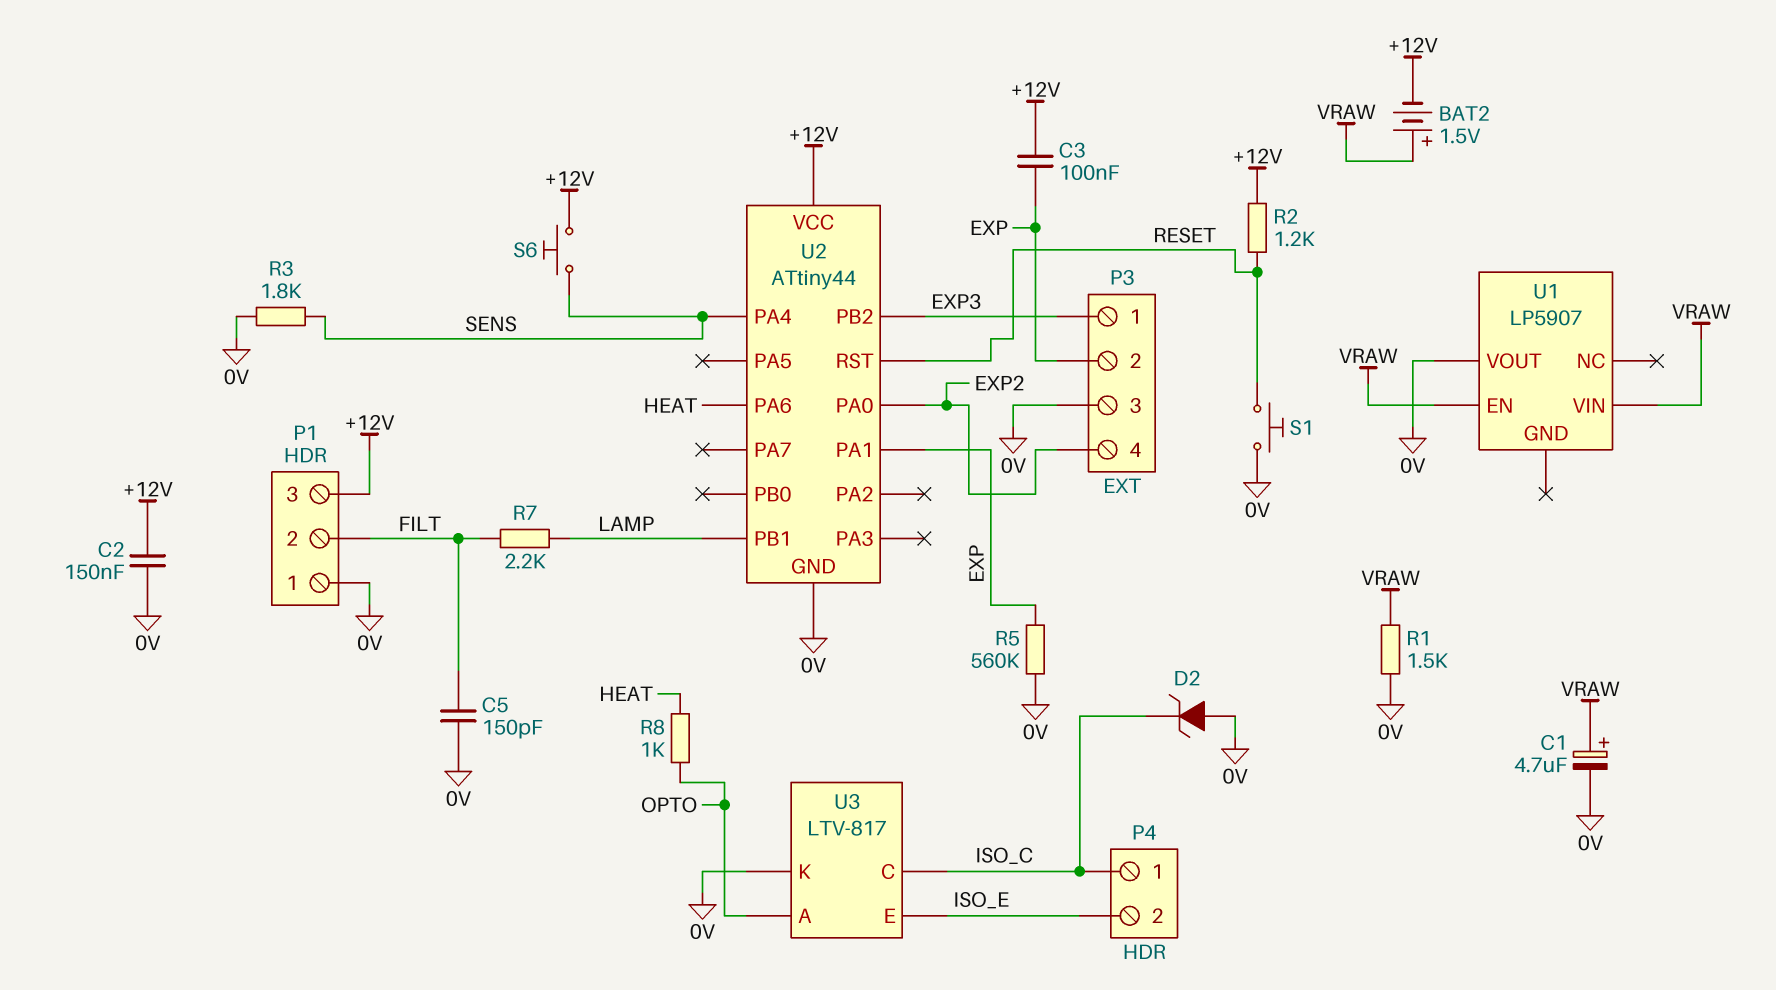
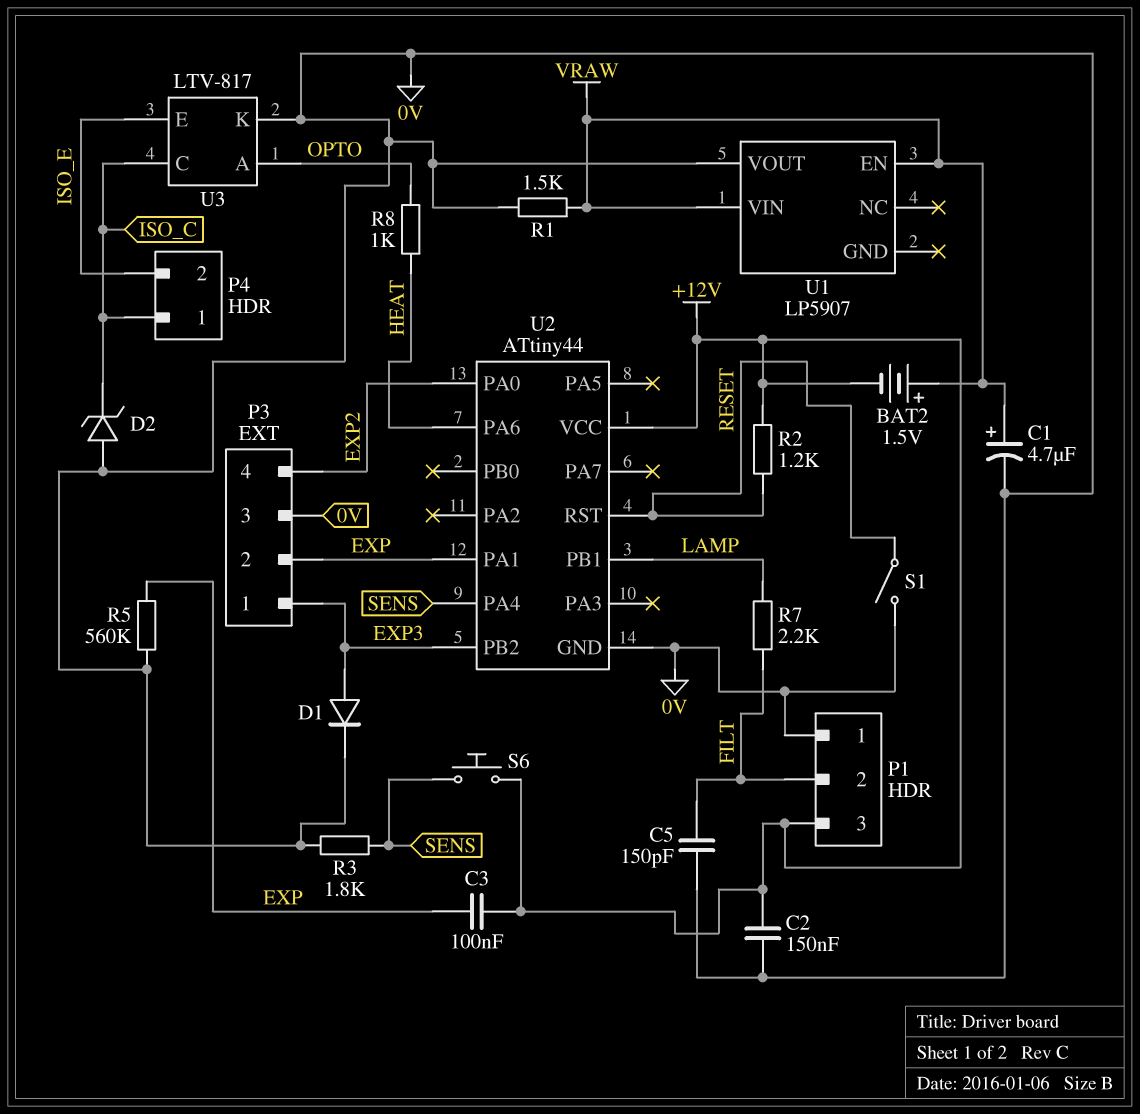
D1: none -> diode (A EXP3, K 0V)
S1: button (0V, RESET) -> switch (0V, RESET)

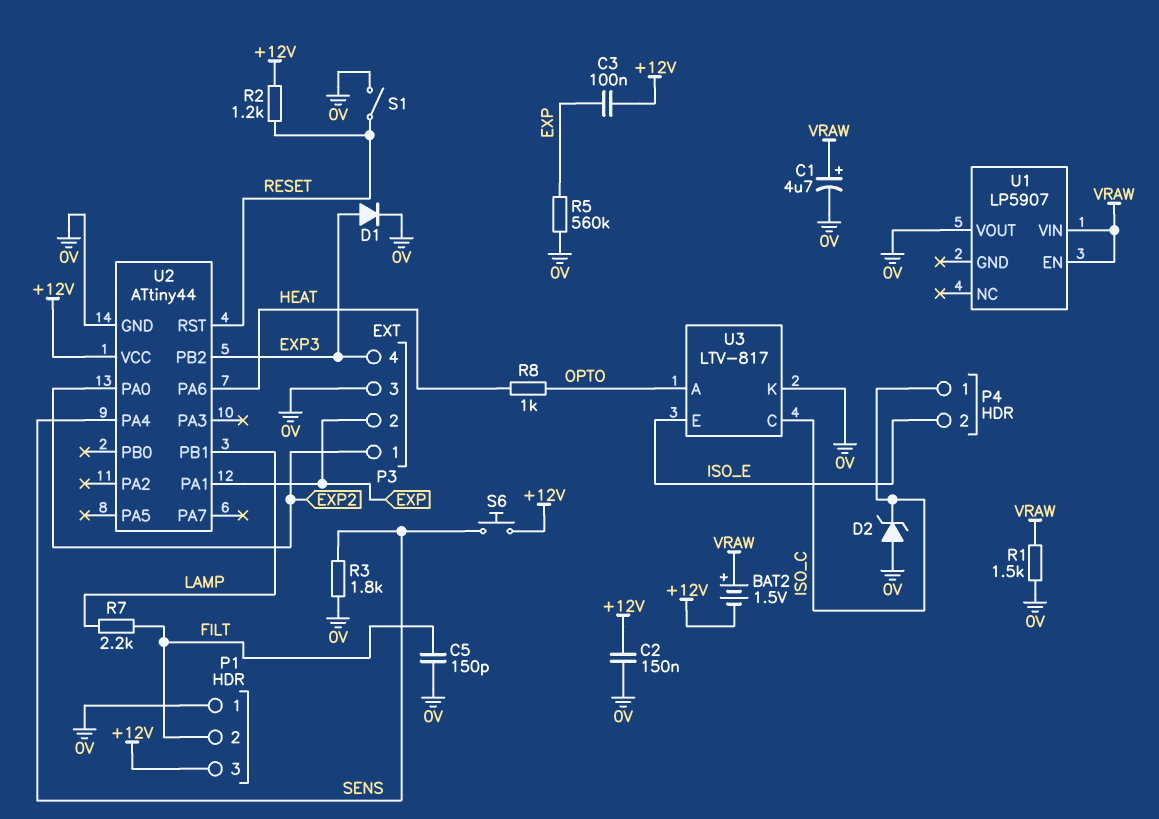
P3 pin 1: EXP3 -> EXP2
P3 pin 4: EXP2 -> EXP3

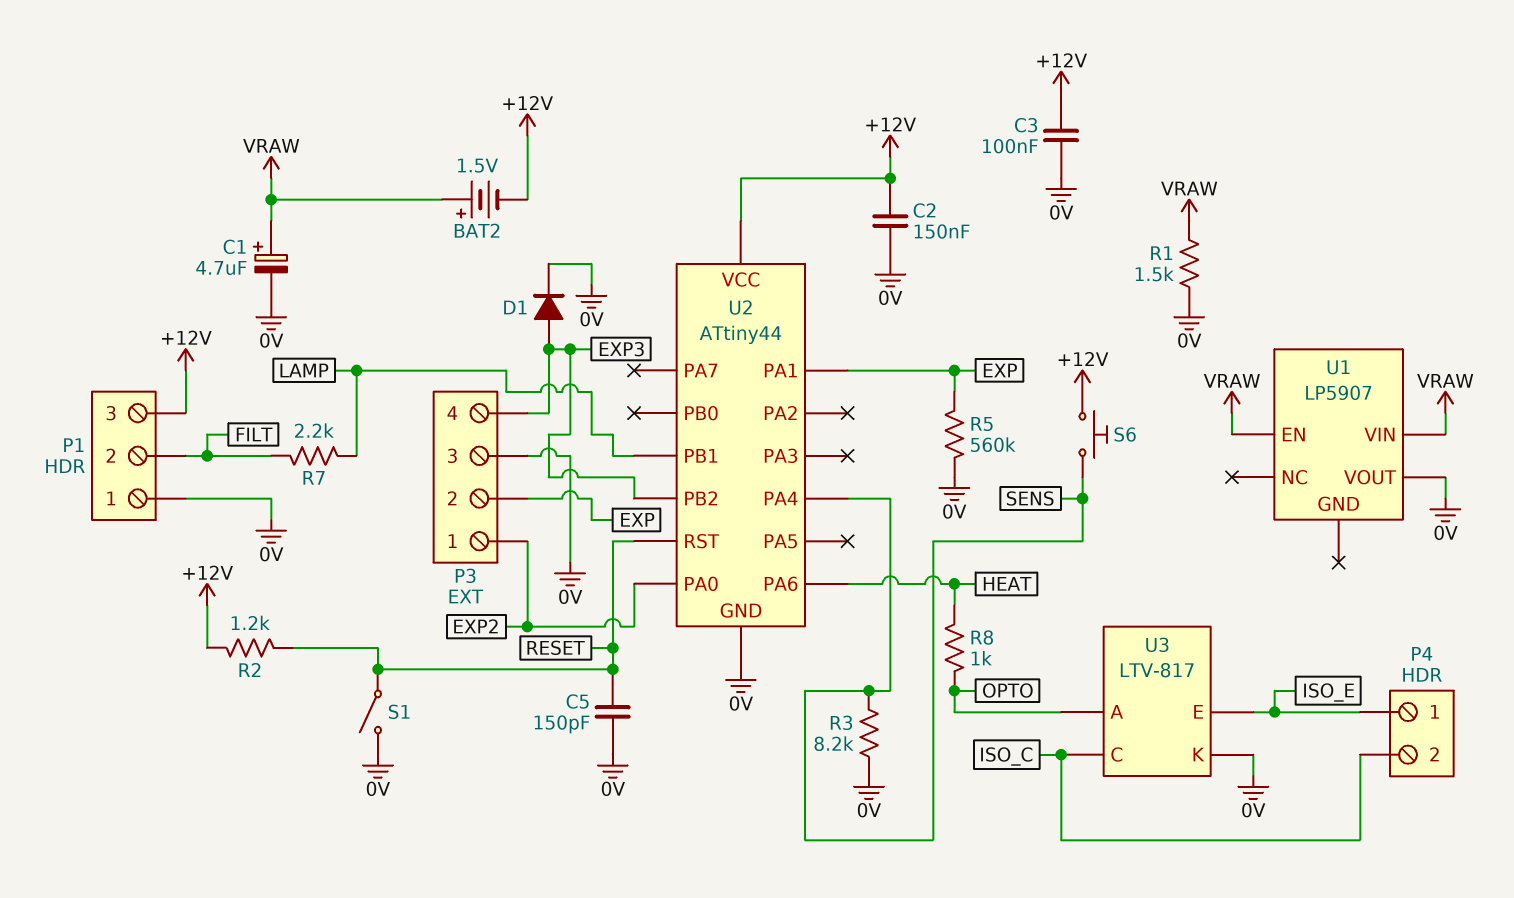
C3: 100nF (+12V, EXP) -> 100nF (+12V, 0V)
C5: 150pF (0V, FILT) -> 150pF (0V, RESET)
D2: zener (A 0V, K ISO_C) -> none
P4 pin 1: ISO_C -> ISO_E
P4 pin 2: ISO_E -> ISO_C
R3: 1.8k (0V, SENS) -> 8.2k (0V, SENS)

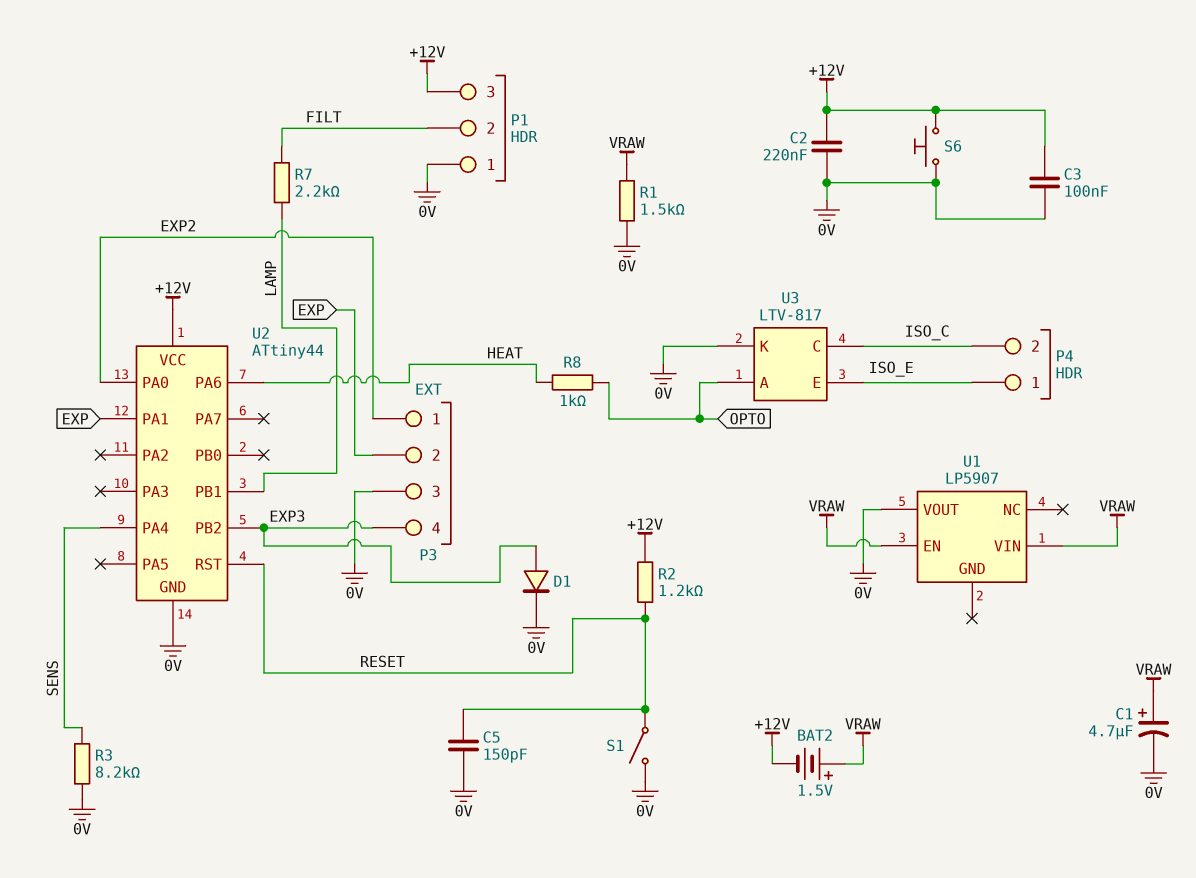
C2: 150nF (+12V, 0V) -> 220nF (+12V, 0V)
R5: 560k (0V, EXP) -> none
S6: button (+12V, SENS) -> button (+12V, 0V)

